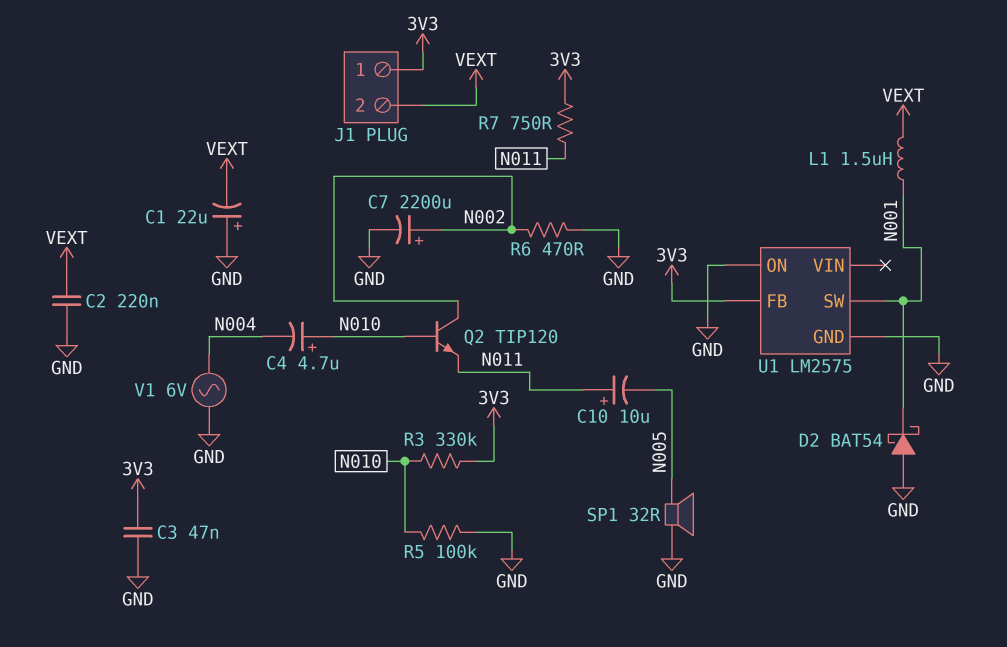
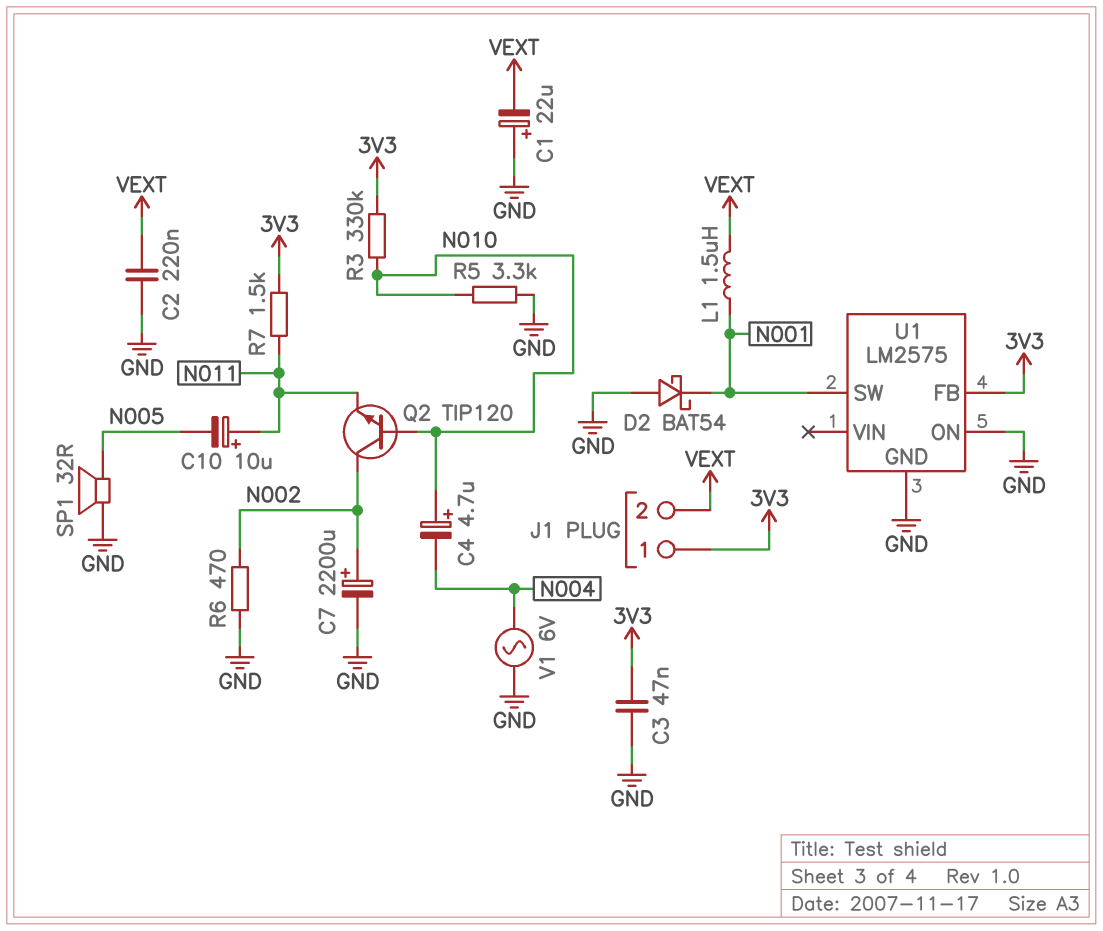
R5: 100k (GND, N010) -> 3.3k (GND, N010)
R7: 750 (3V3, N011) -> 1.5k (3V3, N011)

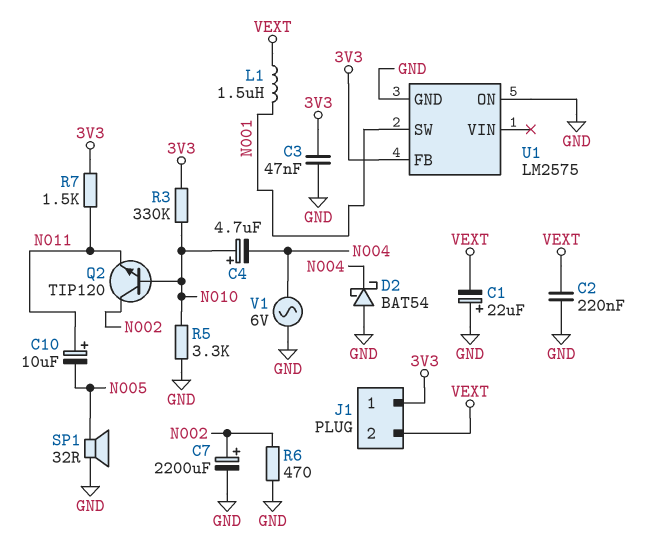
D2: schottky BAT54 (A GND, K N001) -> schottky BAT54 (A GND, K N004)

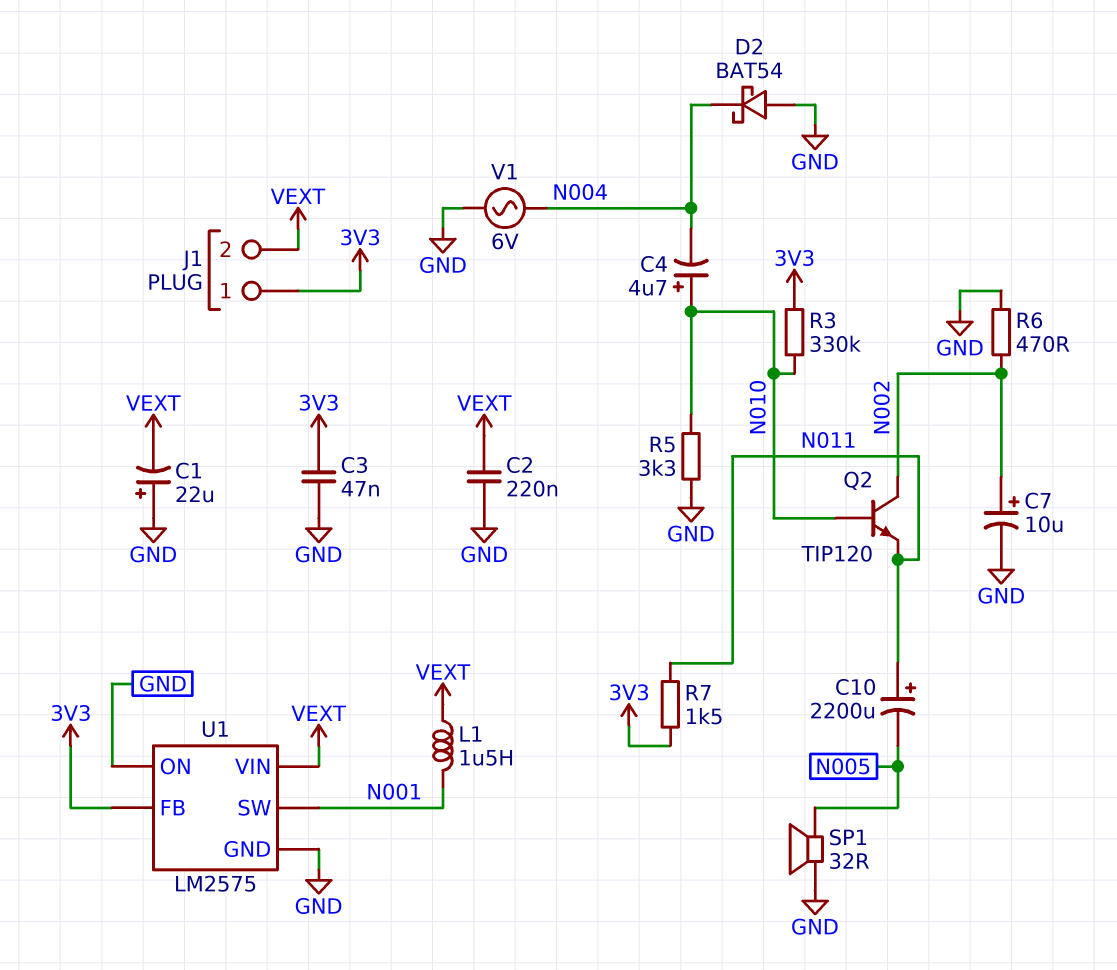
C7: 2200uF (plus N002, minus GND) -> 10uF (plus N002, minus GND)
C10: 10uF (plus N011, minus N005) -> 2200uF (plus N011, minus N005)
U1 pin VIN: none -> VEXT

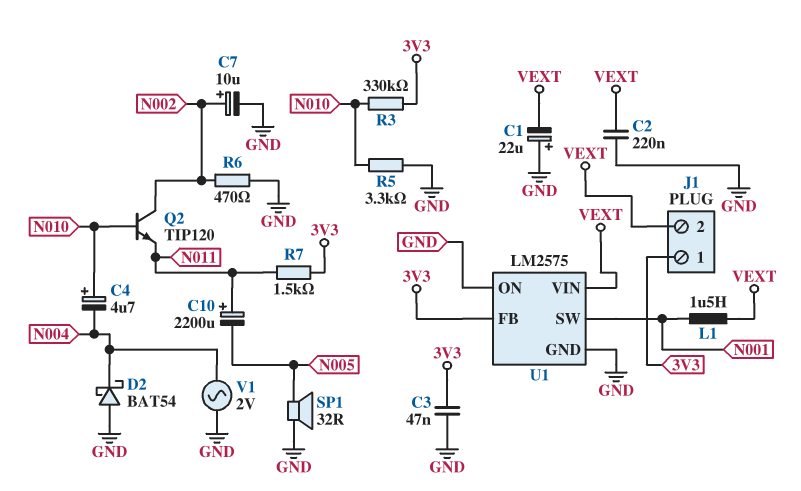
V1: AC 6V (GND, N004) -> AC 2V (GND, N004)

